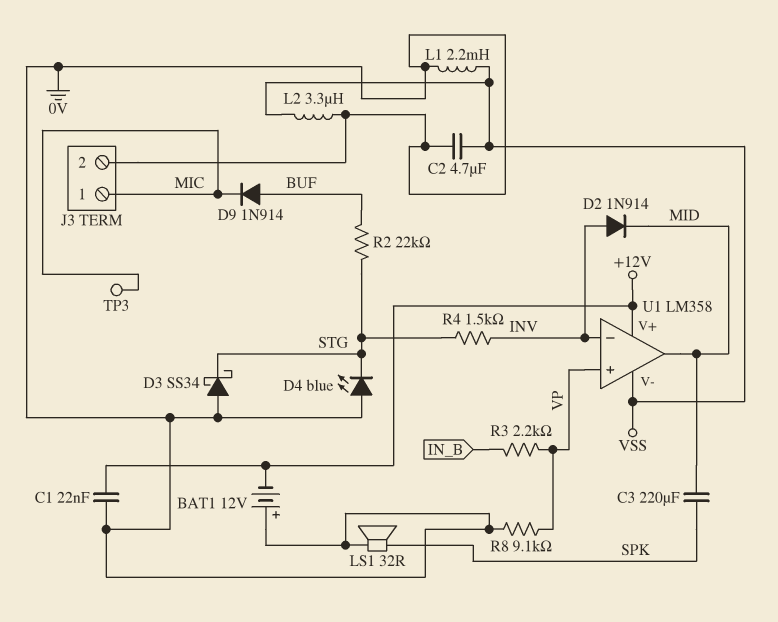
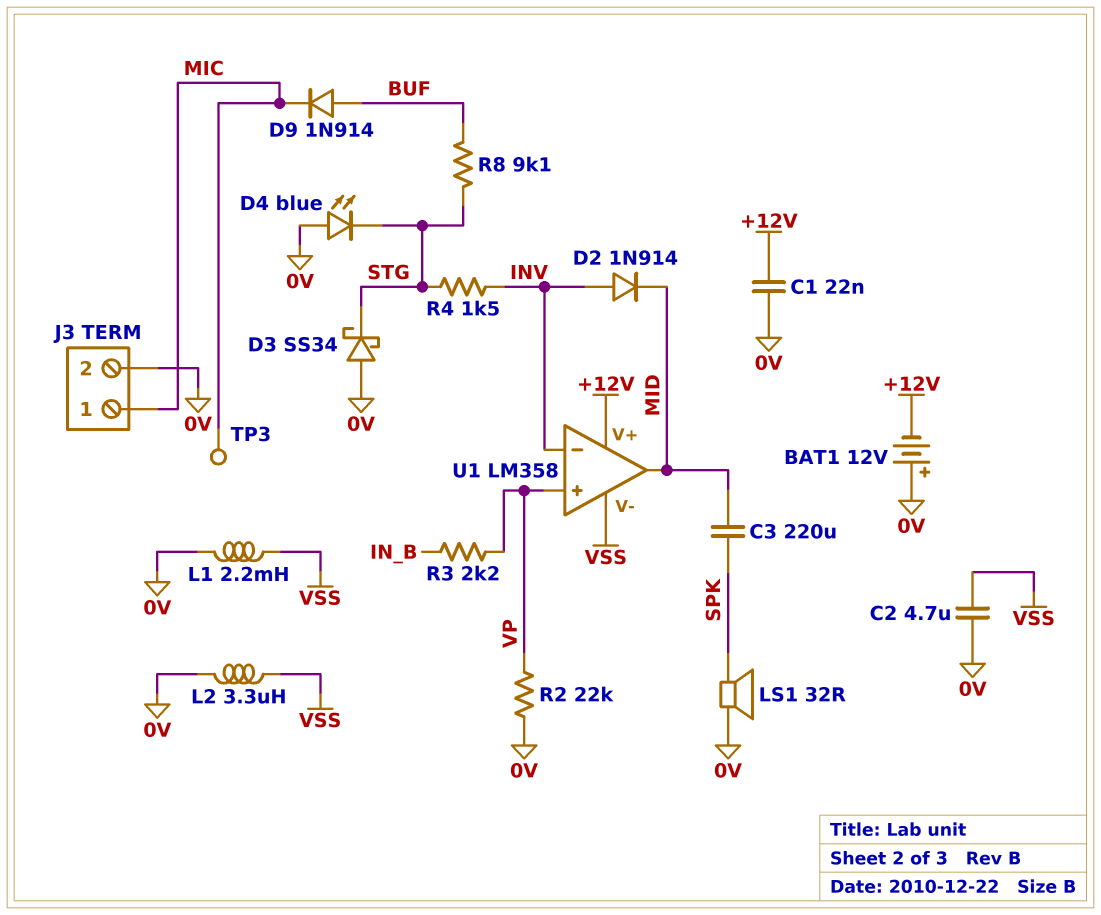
R2: 22k (BUF, STG) -> 22k (0V, VP)
R8: 9.1k (0V, VP) -> 9.1k (BUF, STG)

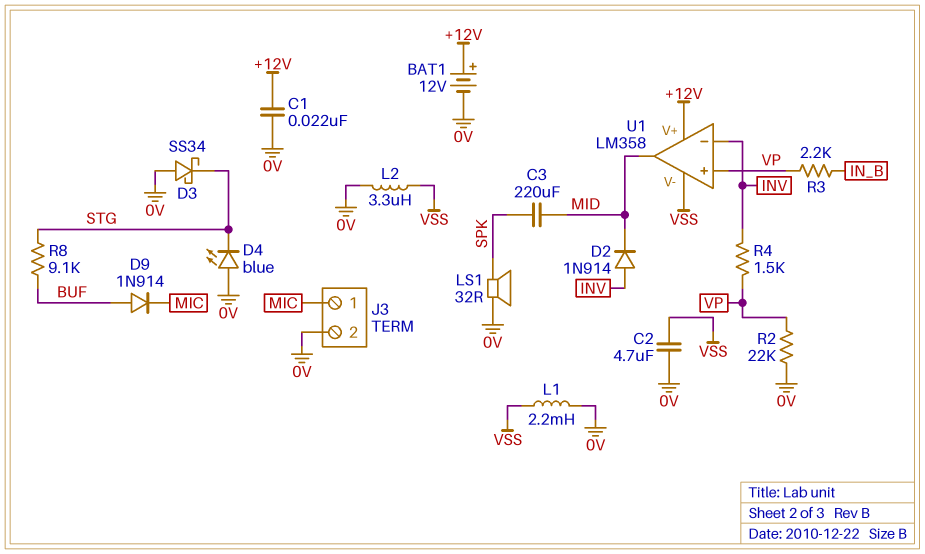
BAT1: 12V (plus 0V, minus +12V) -> 12V (plus +12V, minus 0V)
R4: 1.5k (INV, STG) -> 1.5k (INV, VP)
TP3: test point (MIC) -> none

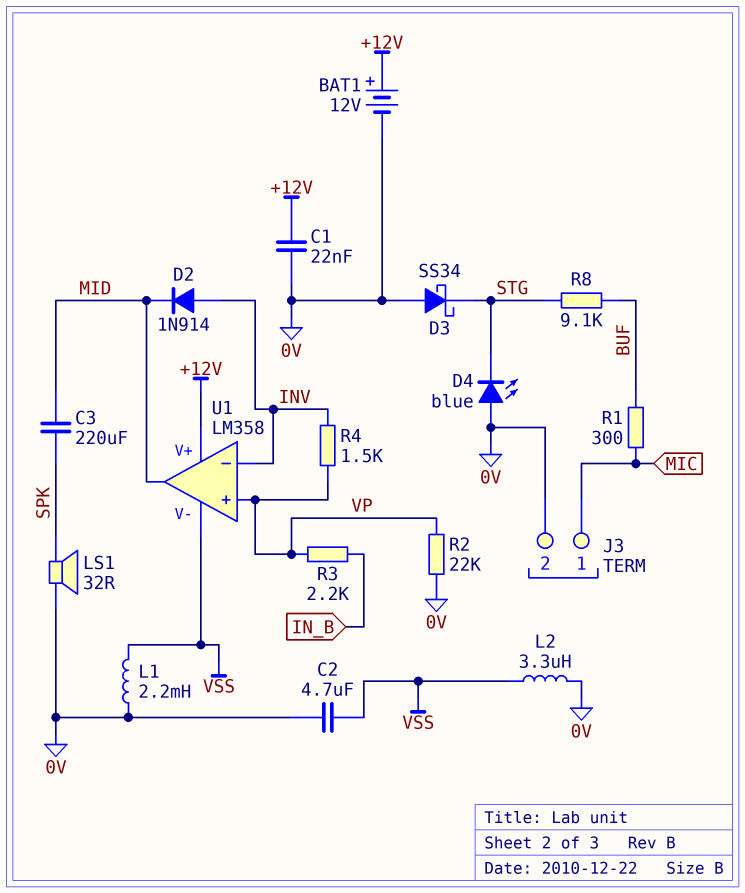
D9: diode 1N914 (A BUF, K MIC) -> none
R1: none -> 300 (BUF, MIC)

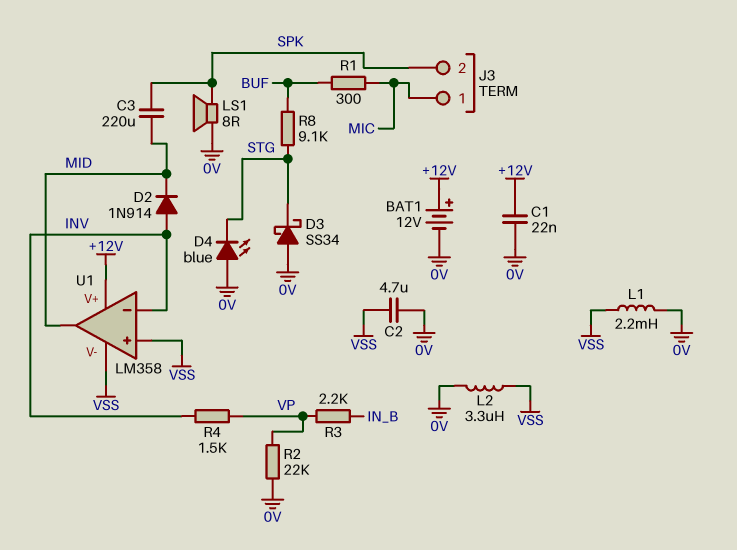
J3 pin 2: 0V -> SPK
LS1: speaker 32R (0V, SPK) -> speaker 8R (0V, SPK)
U1 pin in+: VP -> VSS

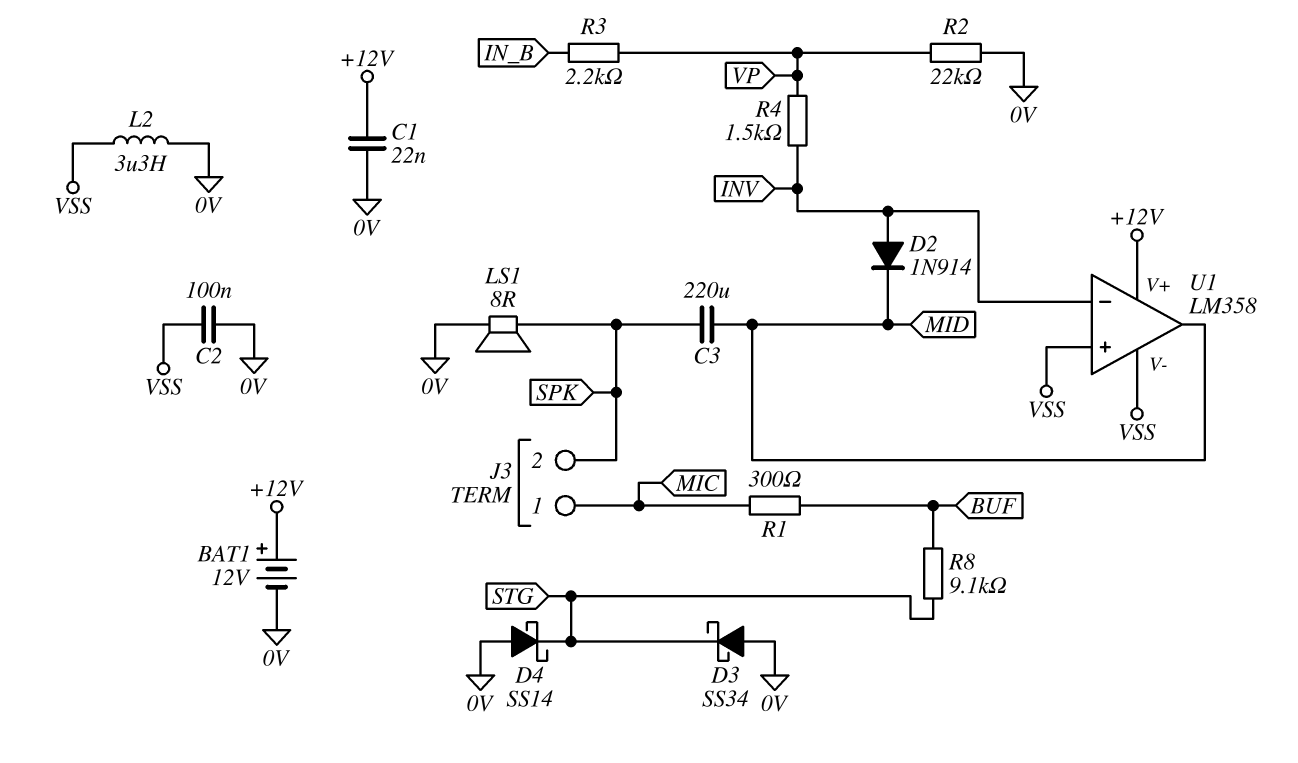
C2: 4.7uF (0V, VSS) -> 100nF (0V, VSS)
D4: LED blue (A 0V, K STG) -> schottky SS14 (A 0V, K STG)
L1: 2.2mH (0V, VSS) -> none

